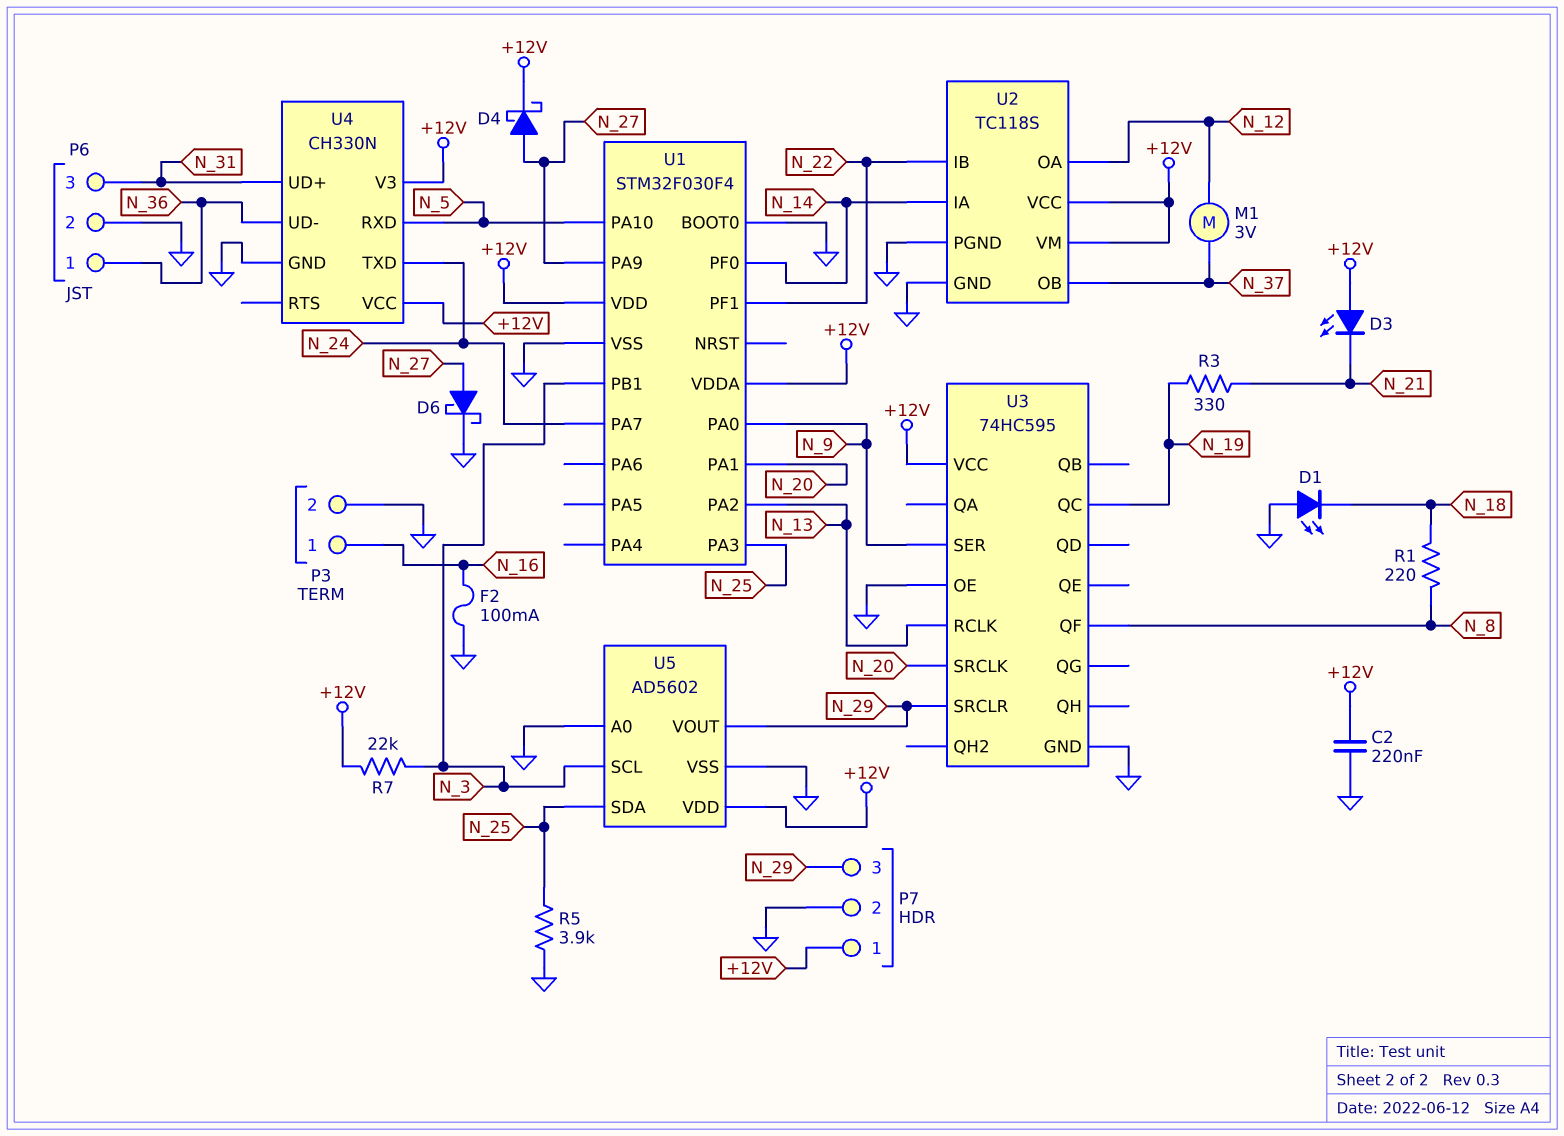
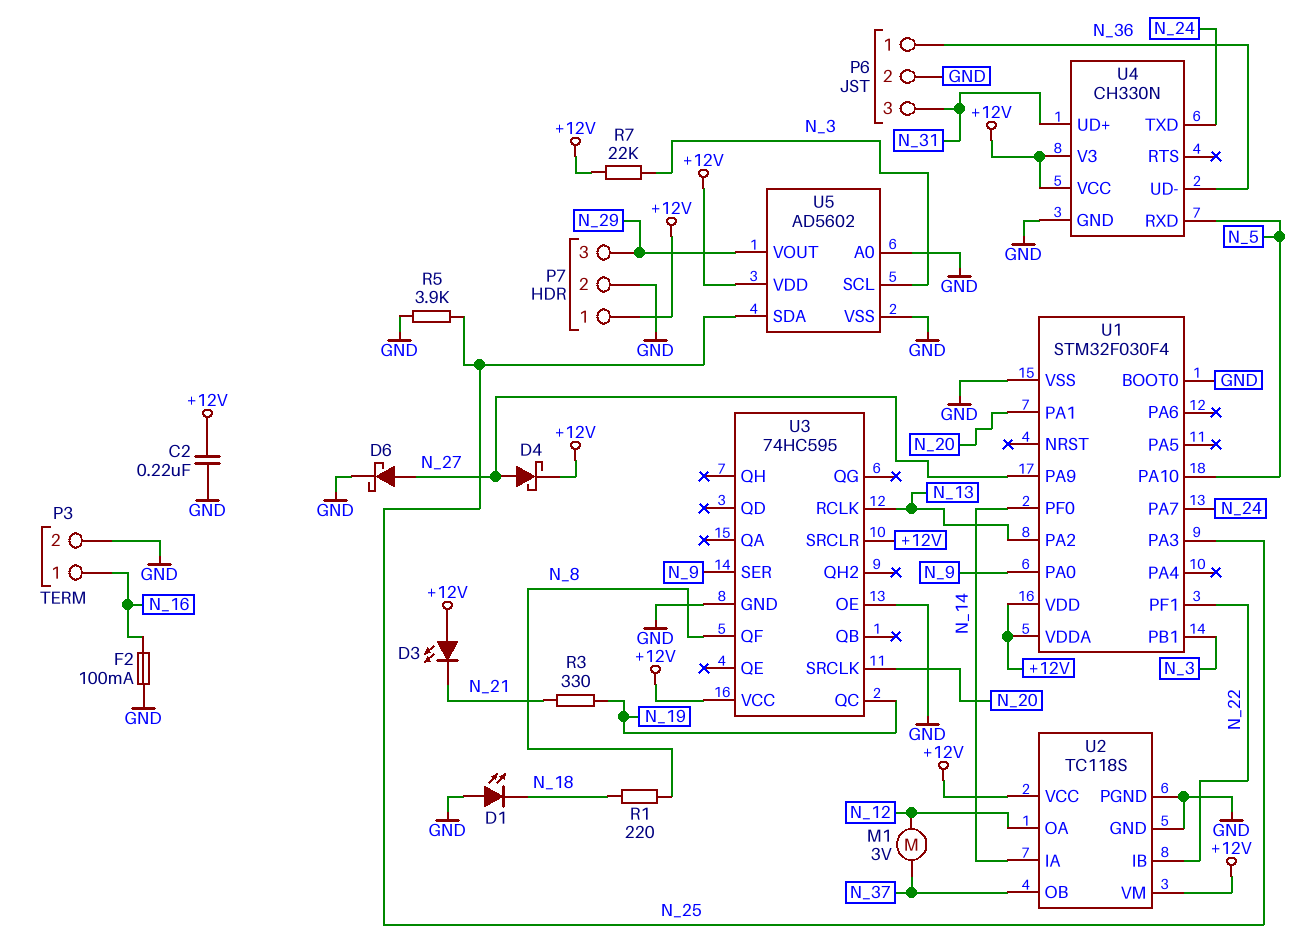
U3 pin SRCLR: N_29 -> +12V

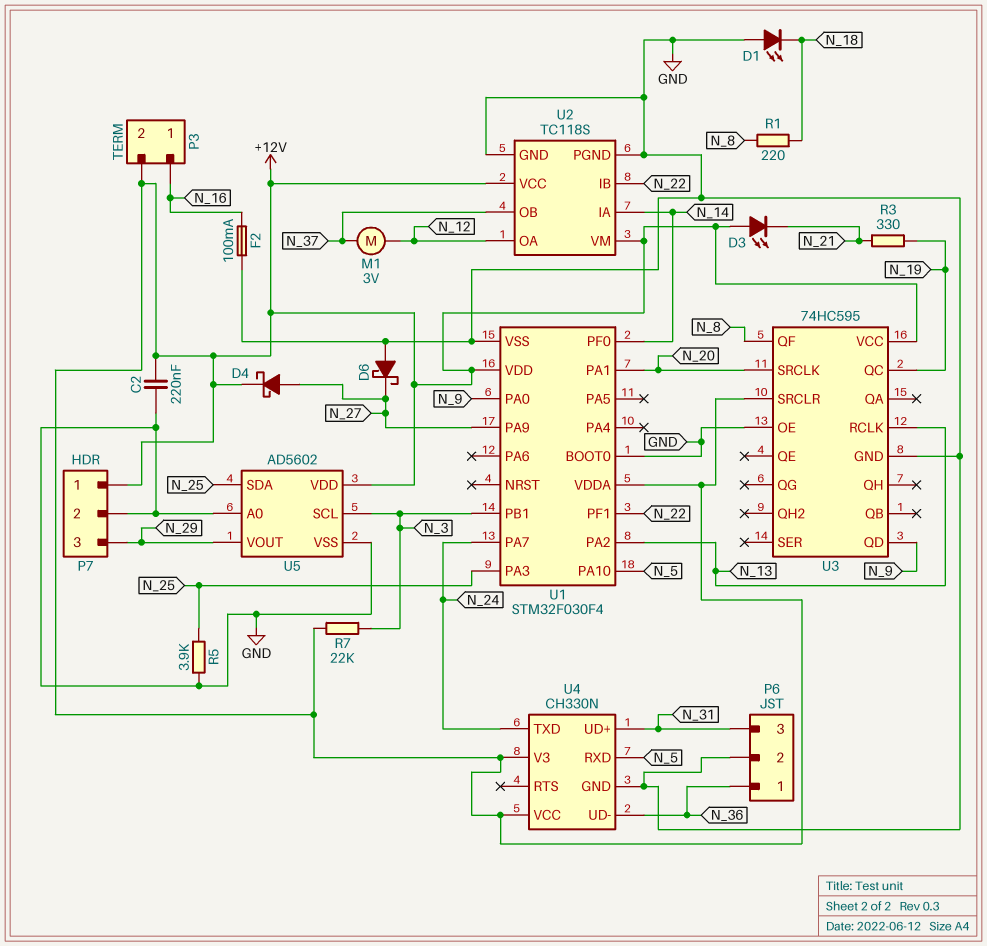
D6: schottky (A N_27, K GND) -> schottky (A GND, K N_27)
P3 pin 2: GND -> +12V
U3 pin QD: none -> N_9
U3 pin SER: N_9 -> none

